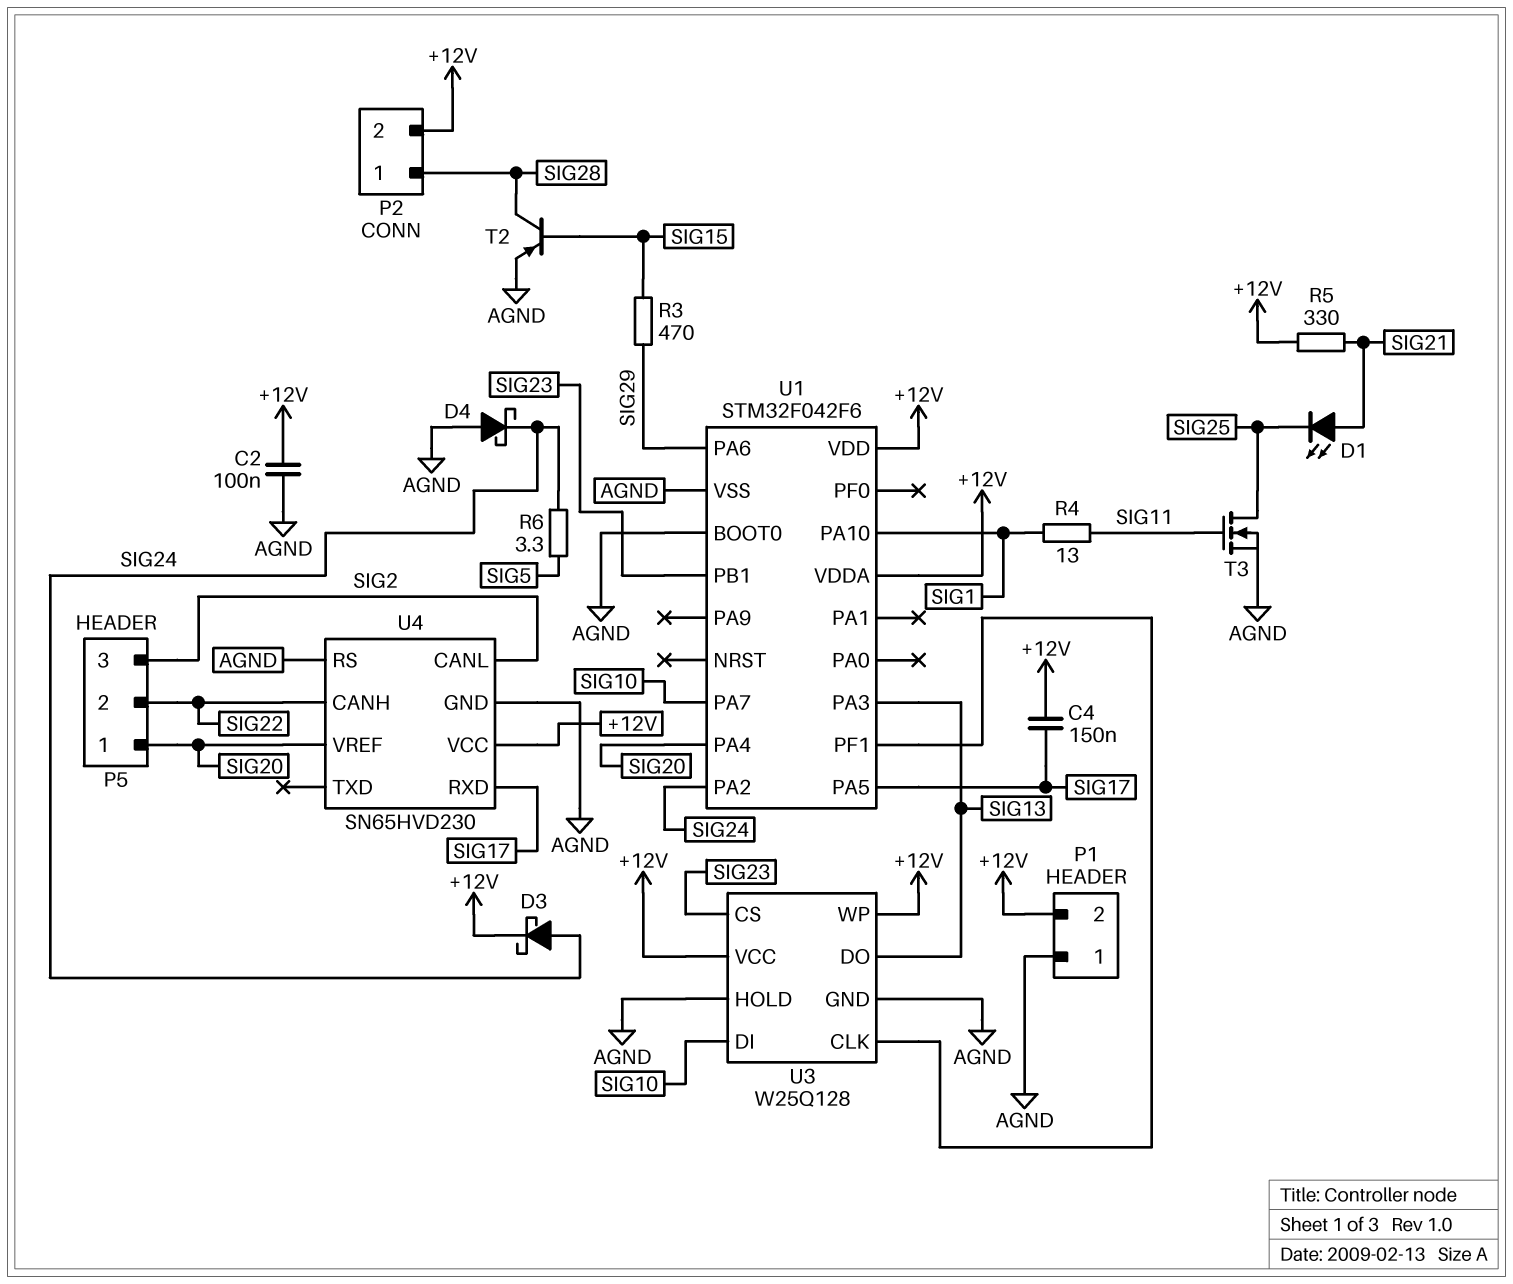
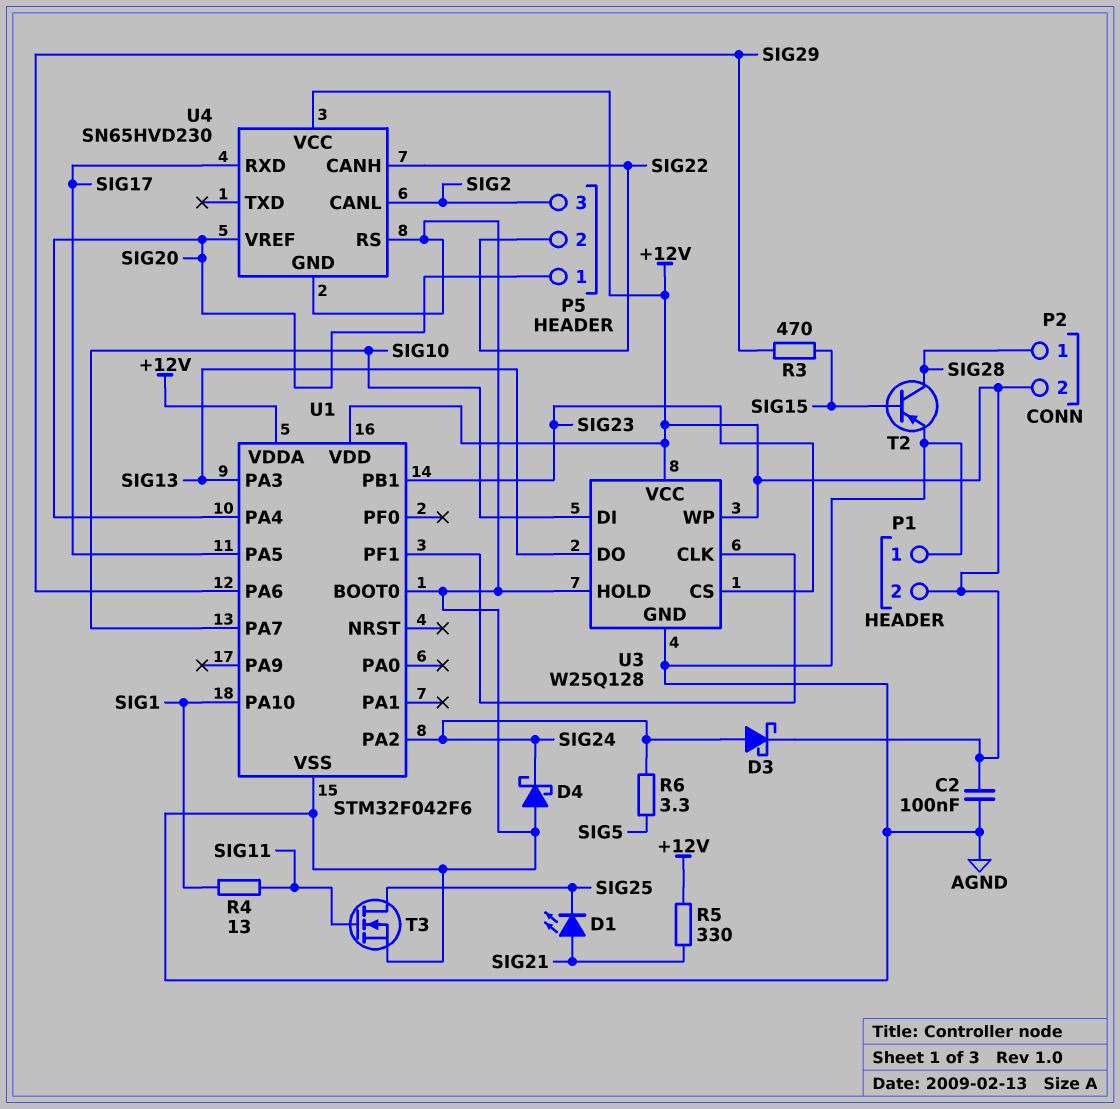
C4: 150nF (+12V, SIG17) -> none

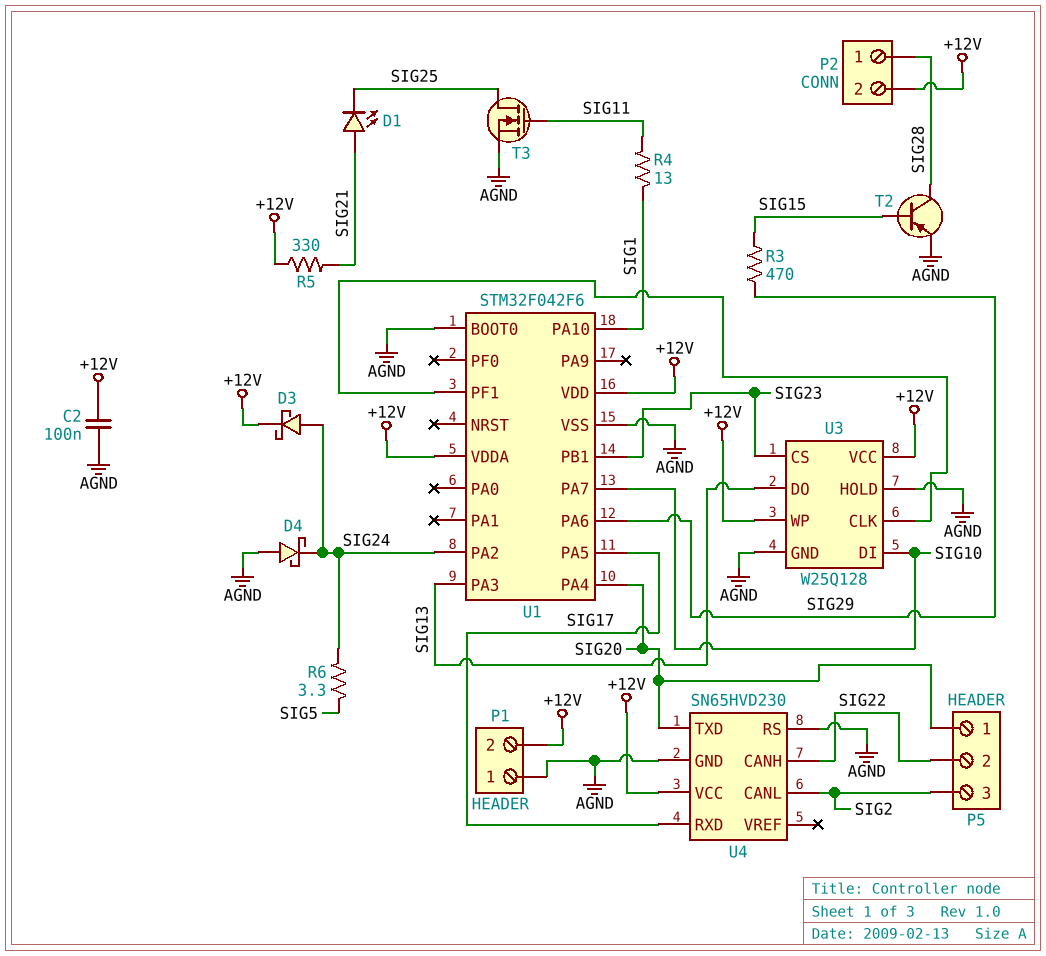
U4 pin TXD: none -> SIG20
U4 pin VREF: SIG20 -> none

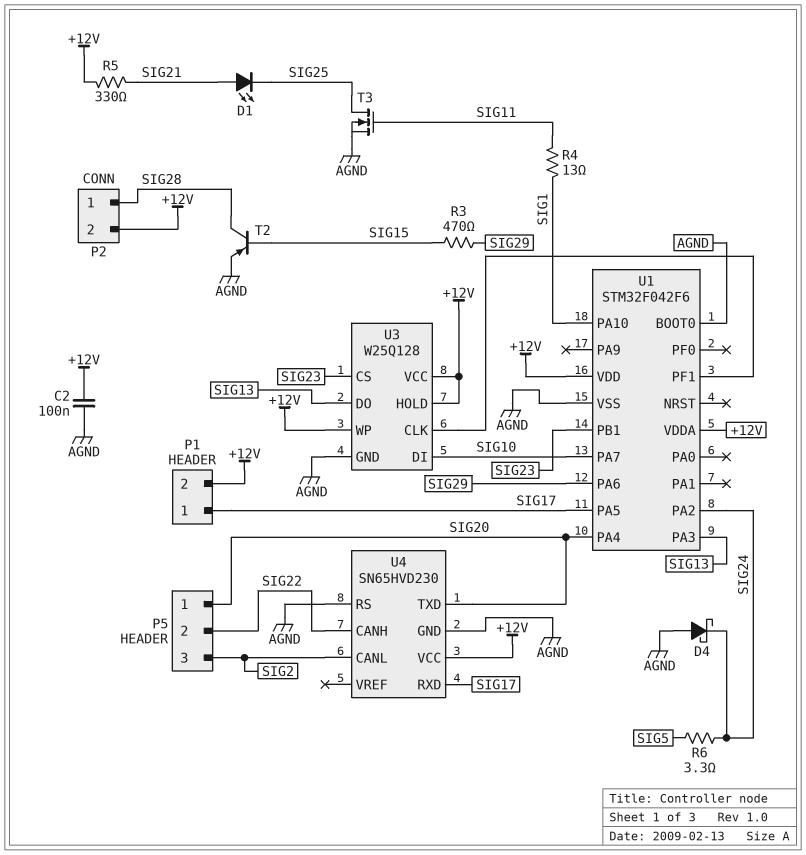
D3: schottky (A SIG24, K +12V) -> none
P1 pin 1: AGND -> SIG17
U3 pin HOLD: AGND -> +12V

